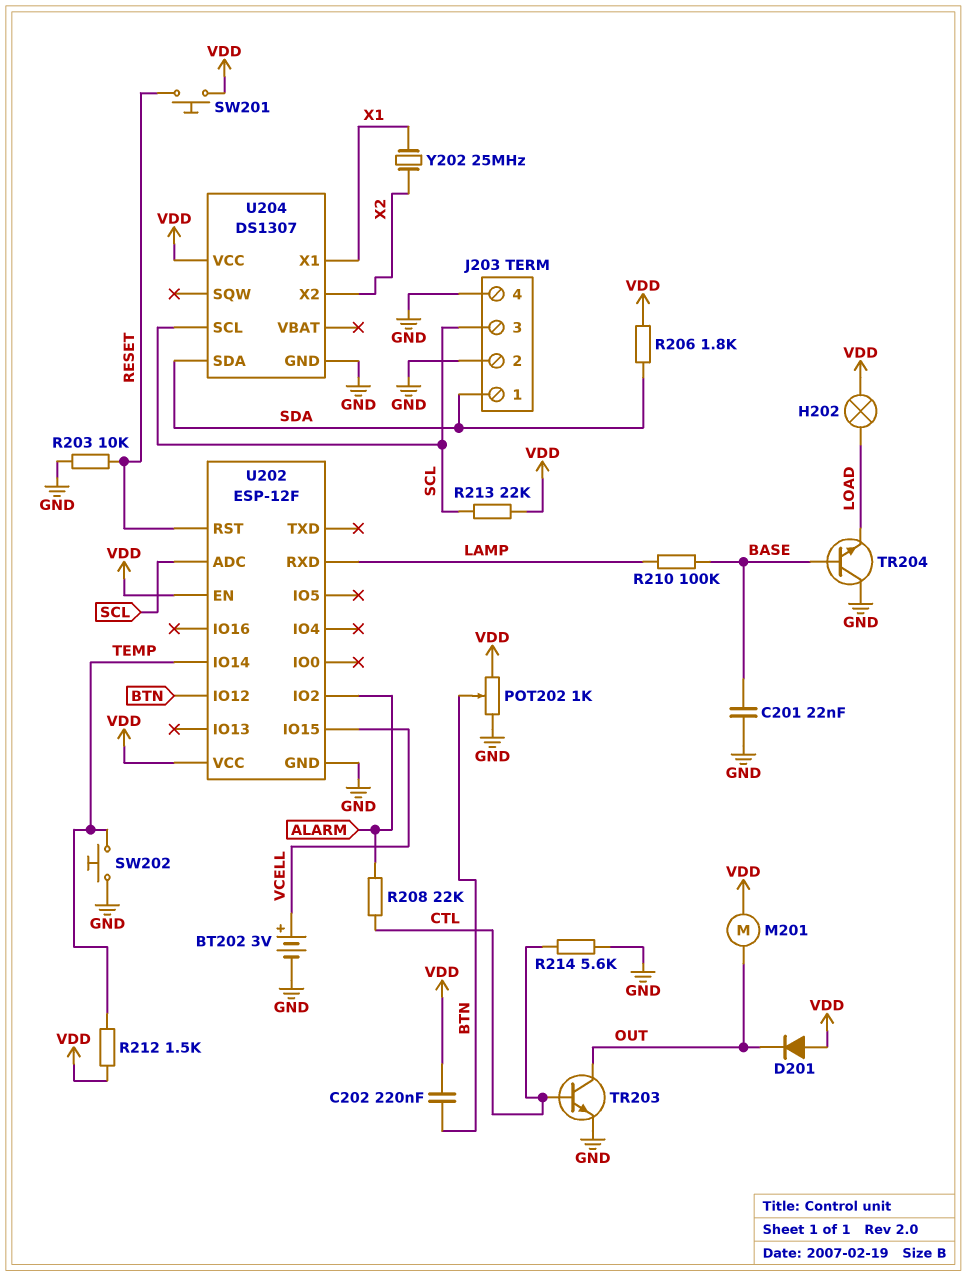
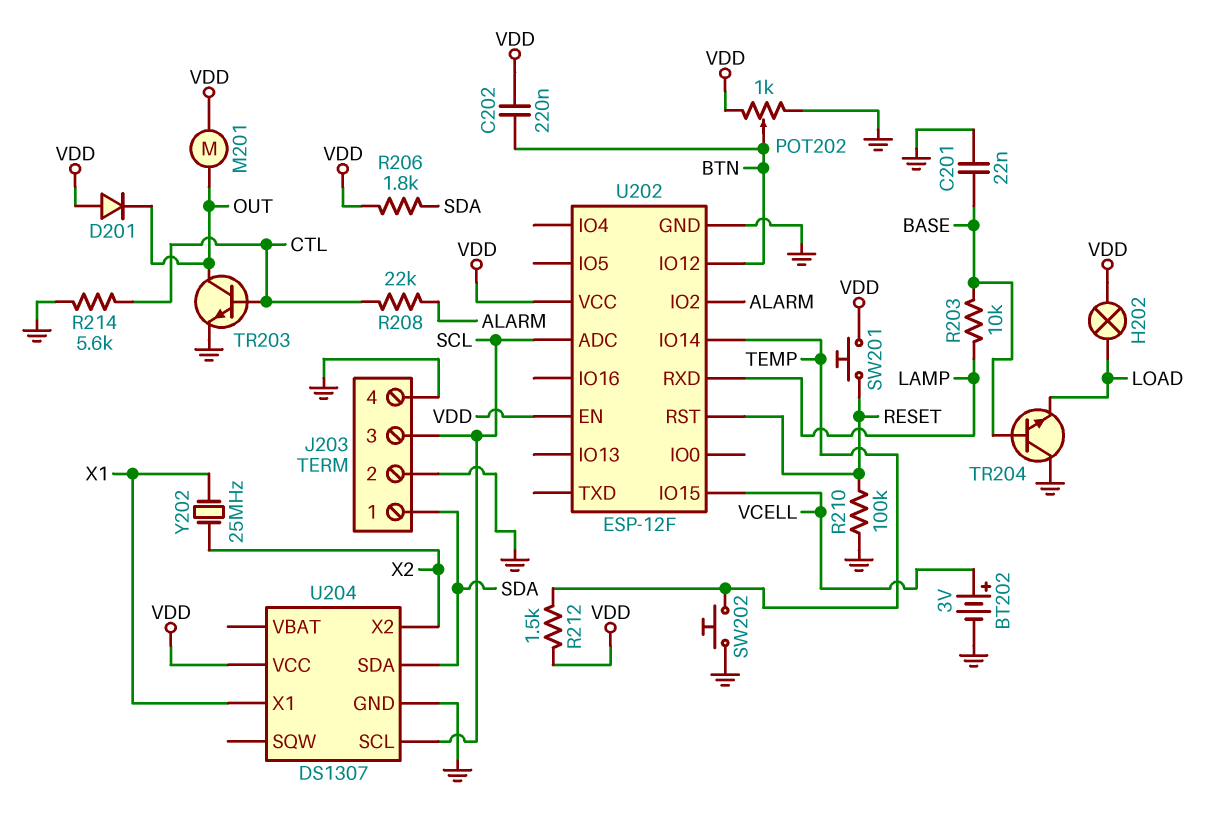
R203: 10k (GND, RESET) -> 10k (BASE, LAMP)
R210: 100k (BASE, LAMP) -> 100k (GND, RESET)
R213: 22k (SCL, VDD) -> none

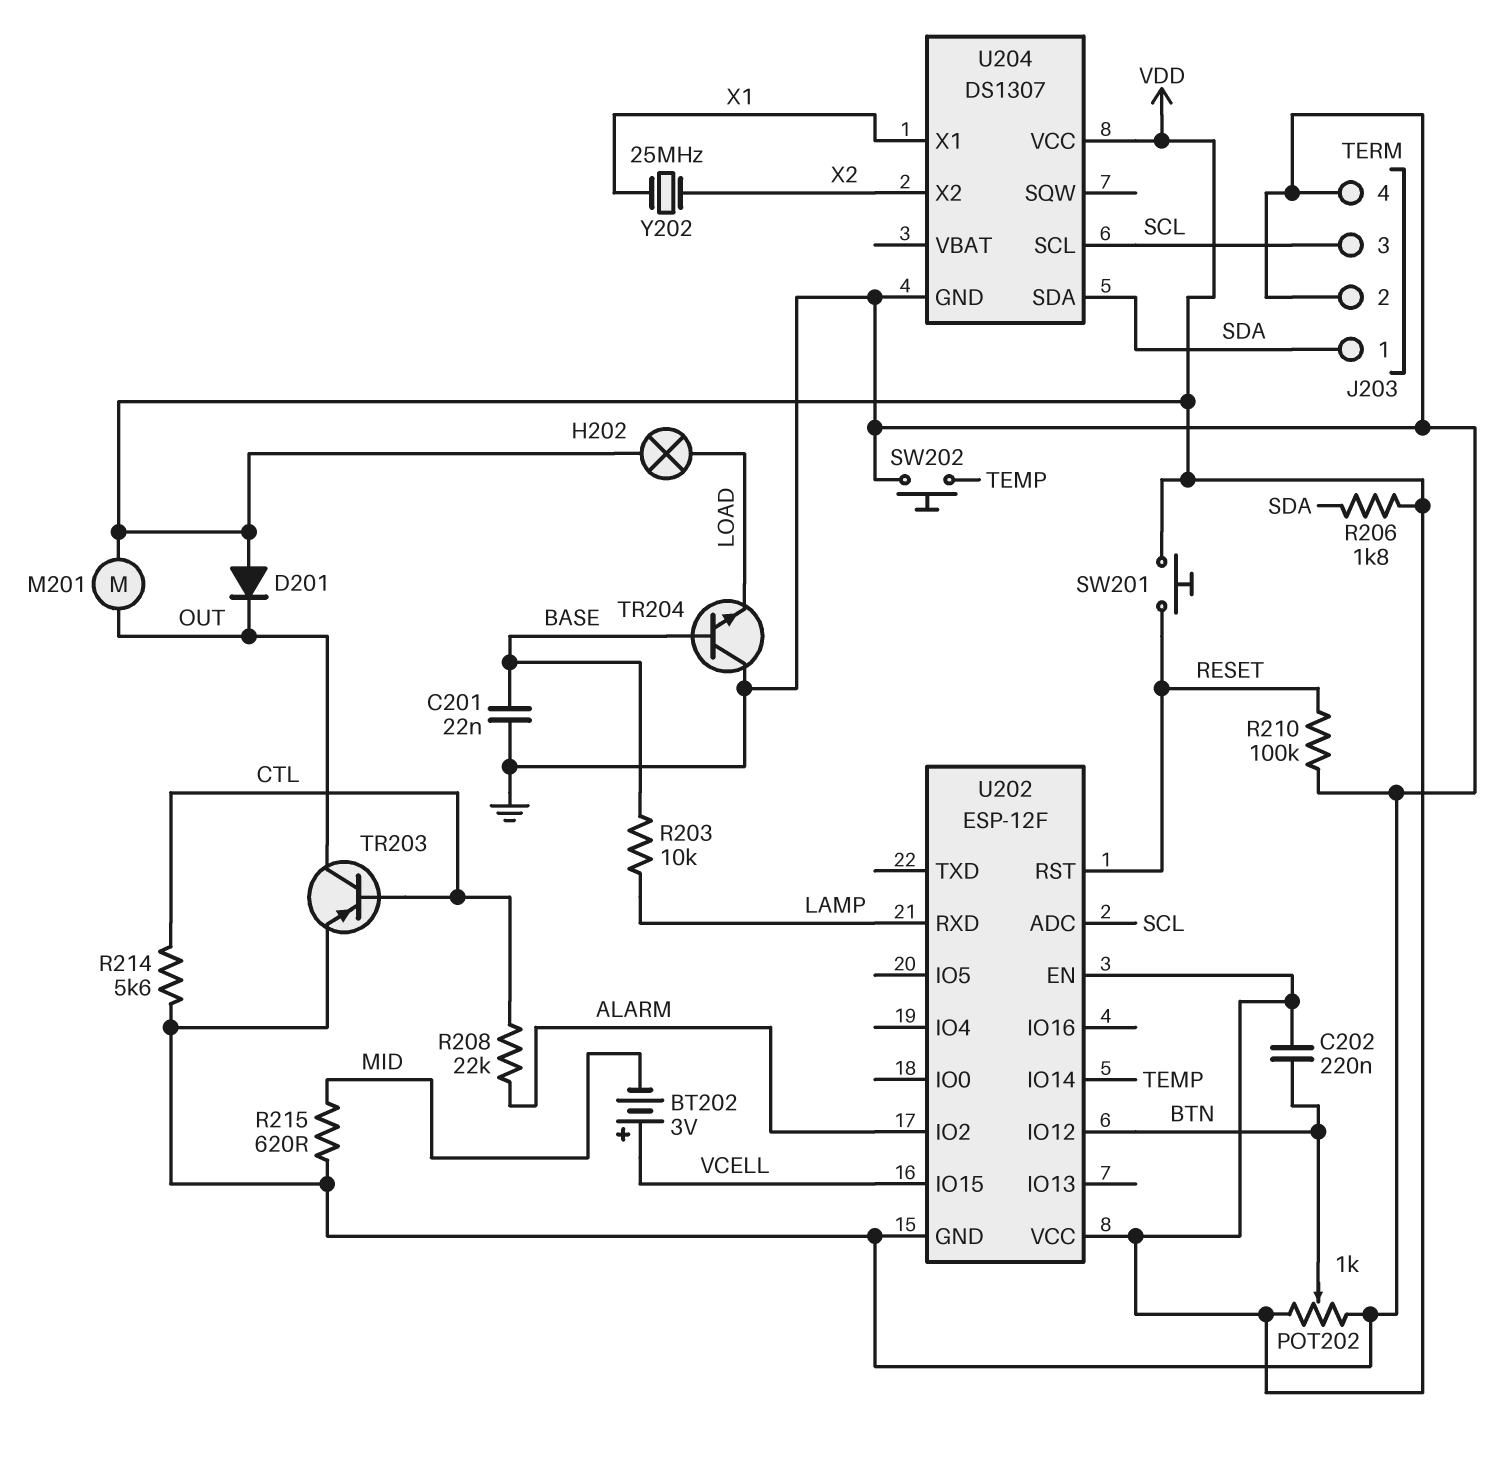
BT202: 3V (plus VCELL, minus GND) -> 3V (plus VCELL, minus MID)
R212: 1.5k (TEMP, VDD) -> none
R215: none -> 620 (GND, MID)
TR203: NPN (B CTL, C OUT, E GND) -> PNP (B CTL, C OUT, E GND)

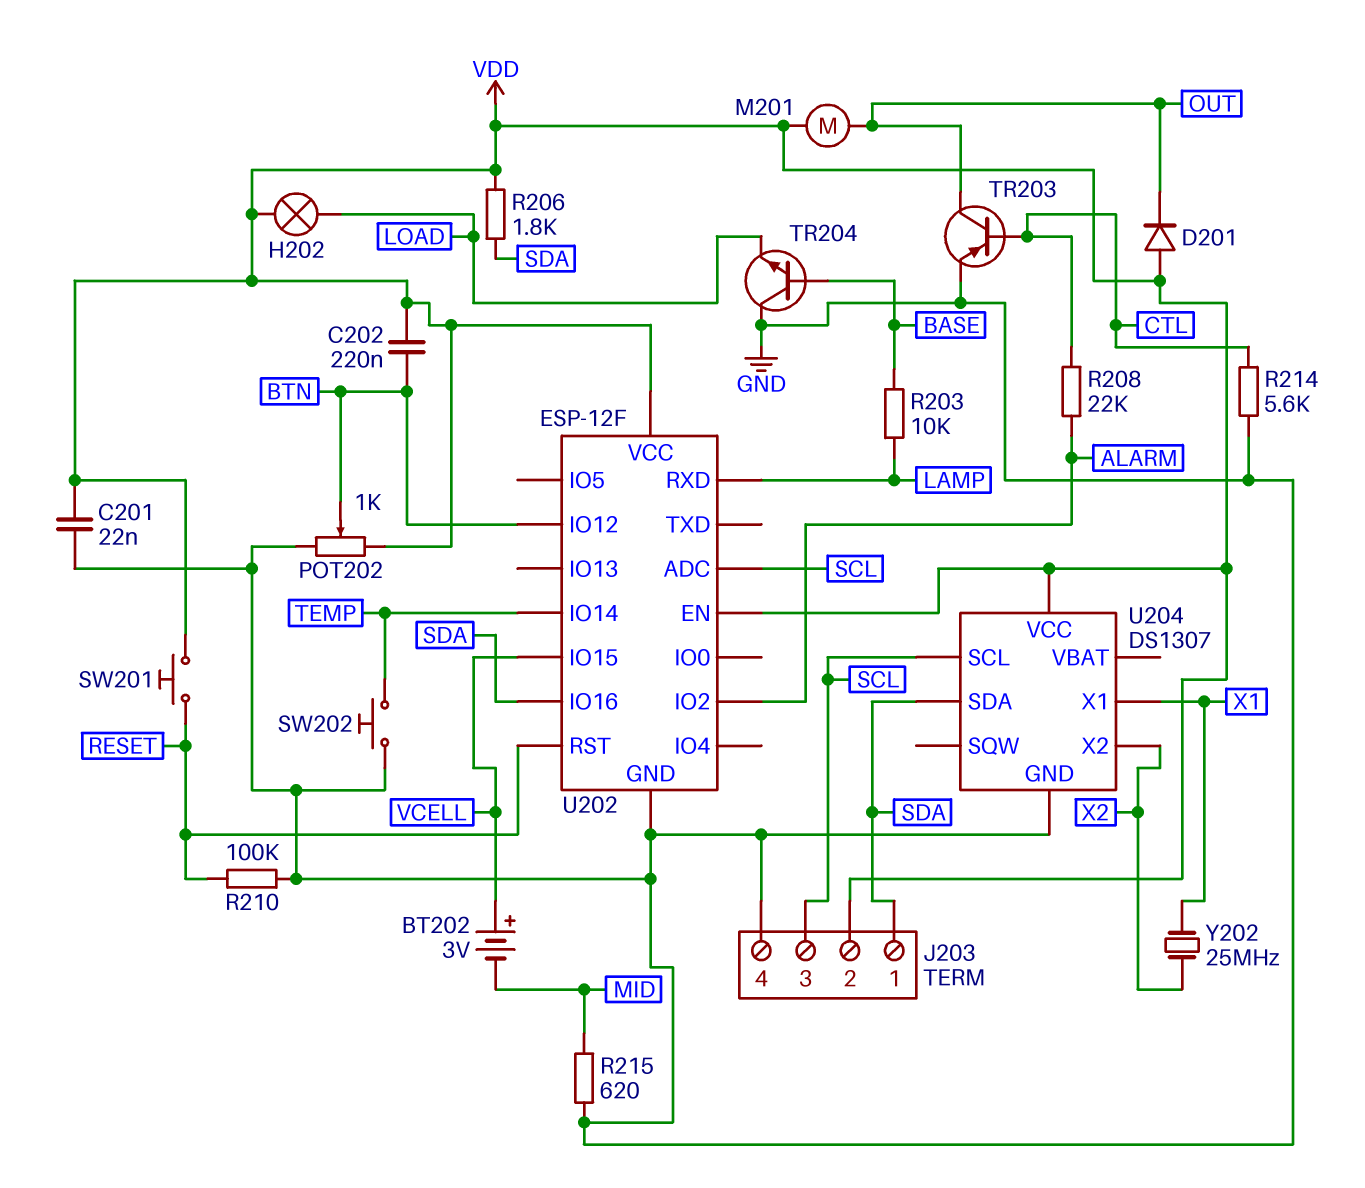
C201: 22nF (BASE, GND) -> 22nF (GND, VDD)
J203 pin 2: GND -> VDD
U202 pin IO16: none -> SDA

